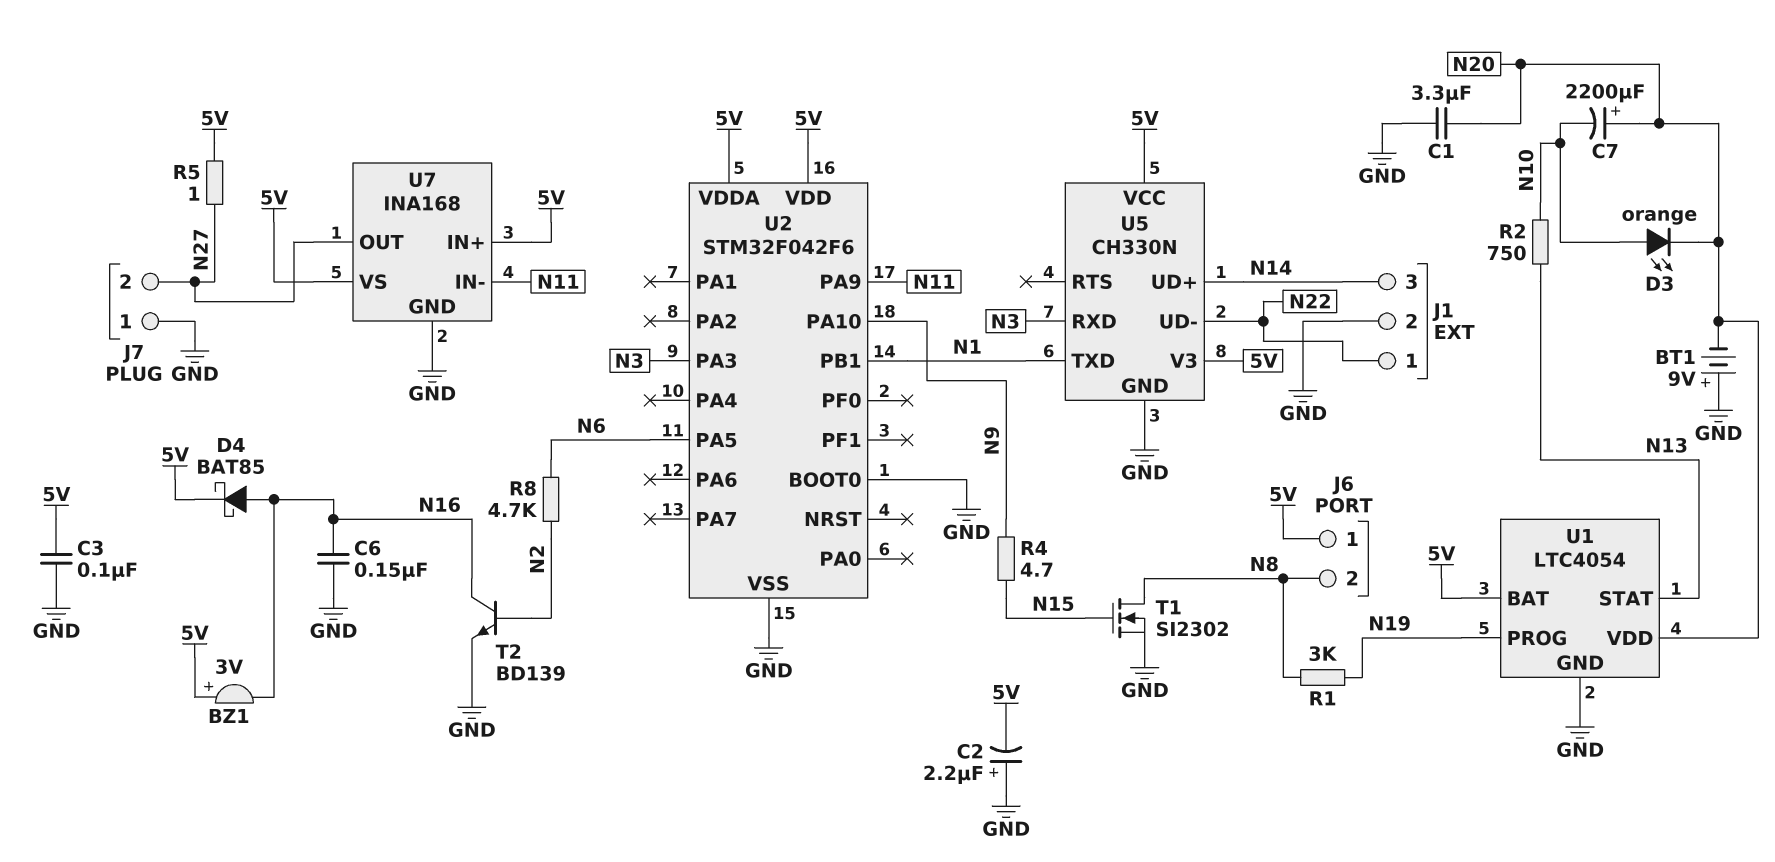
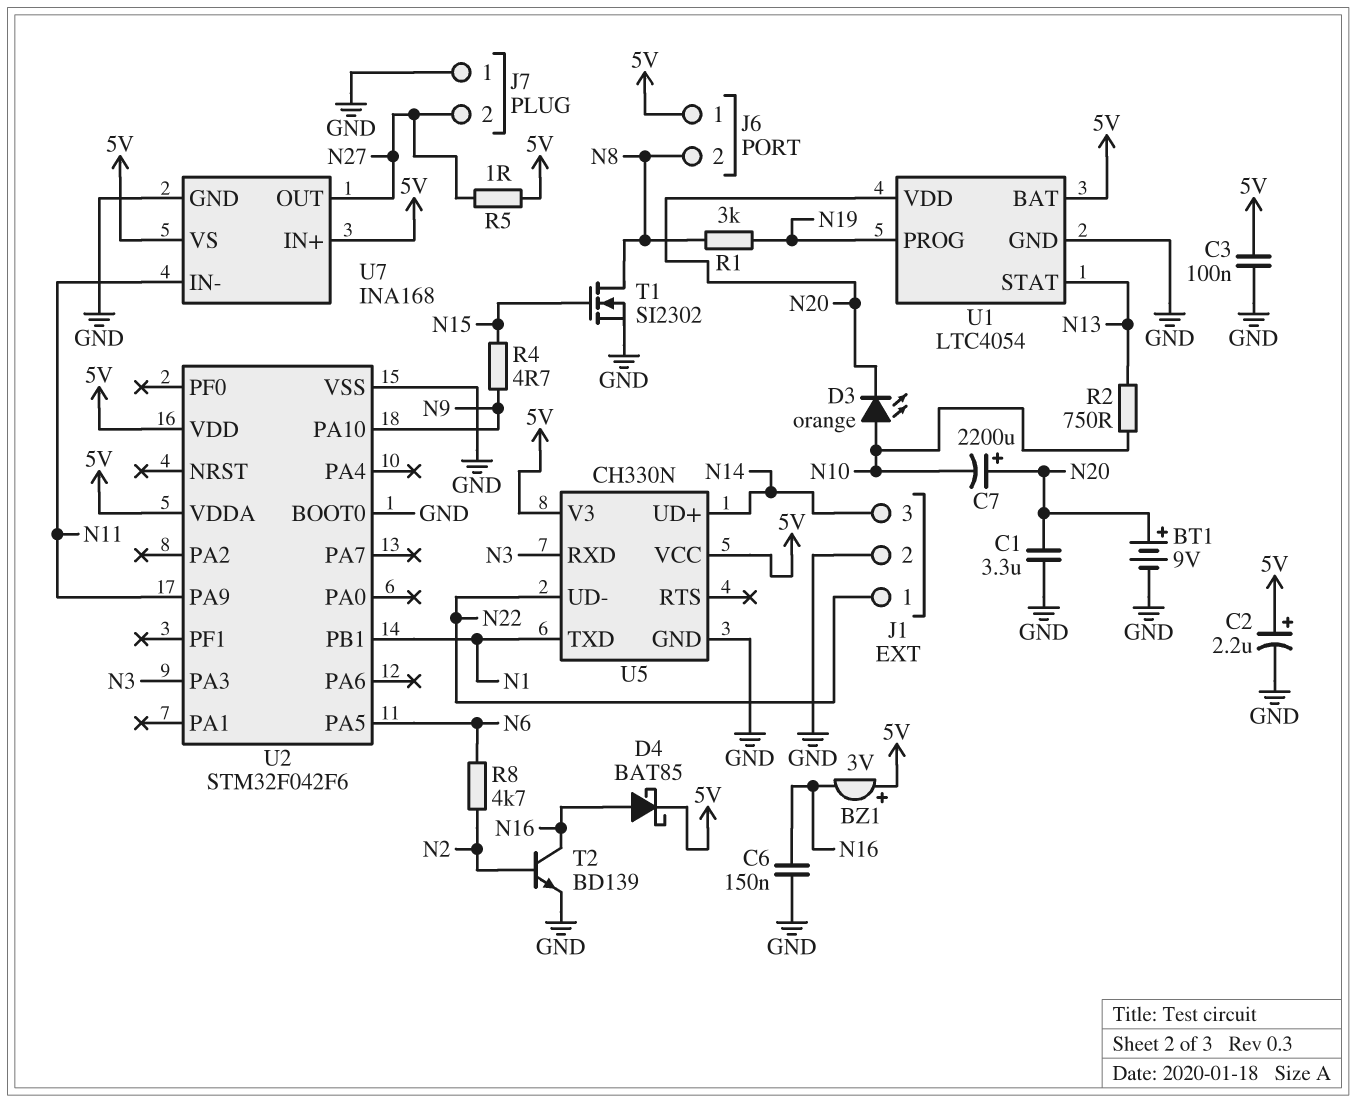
BT1: 9V (plus GND, minus N20) -> 9V (plus N20, minus GND)
C2: 2.2uF (plus GND, minus 5V) -> 2.2uF (plus 5V, minus GND)

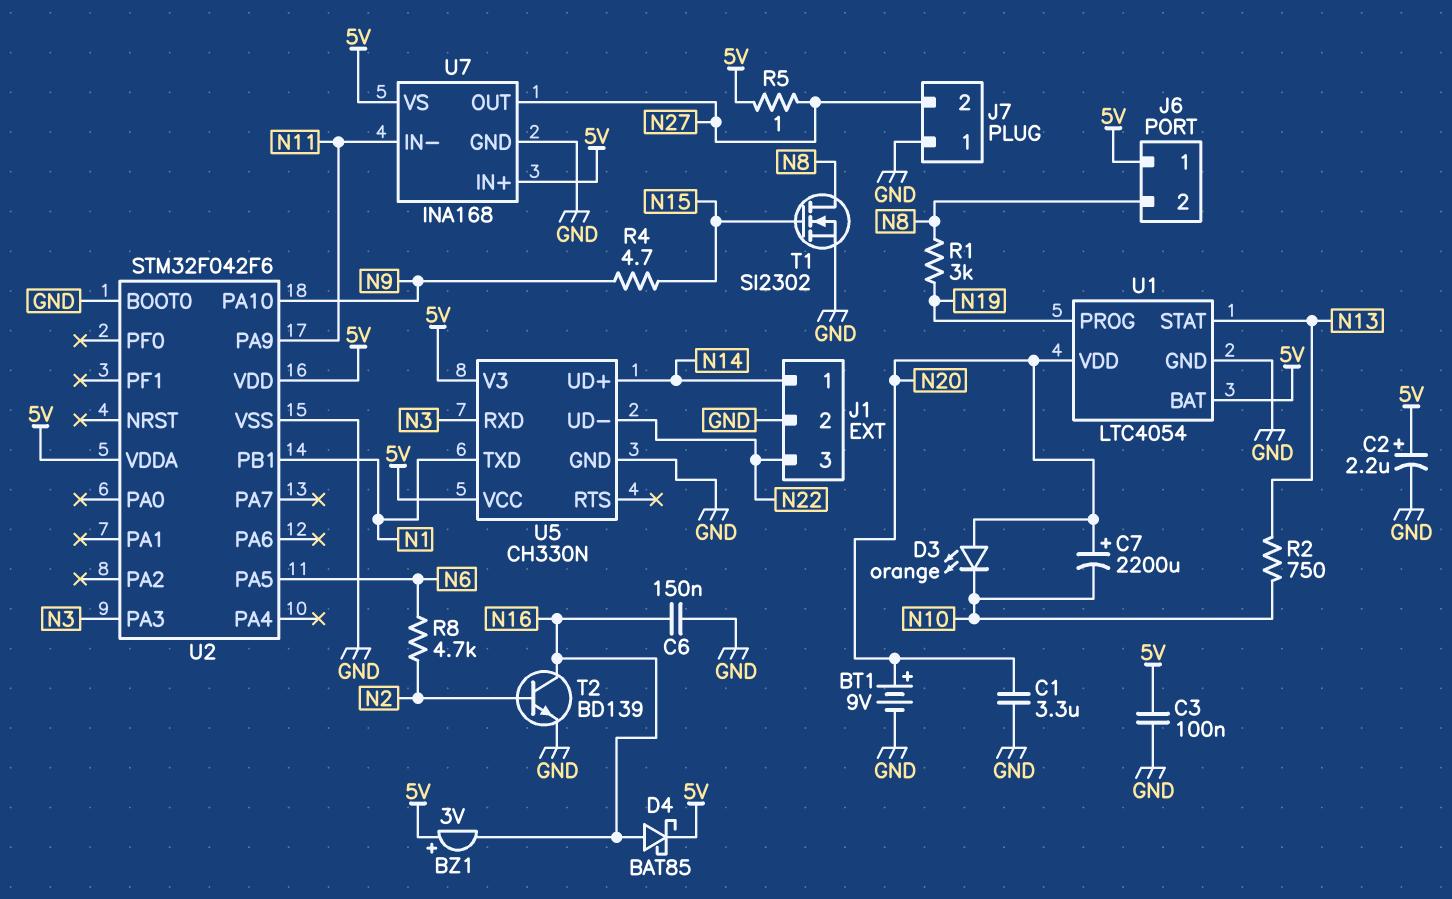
D3: LED orange (A N10, K N20) -> LED orange (A N20, K N10)
J1 pin 1: N22 -> N14
J1 pin 3: N14 -> N22

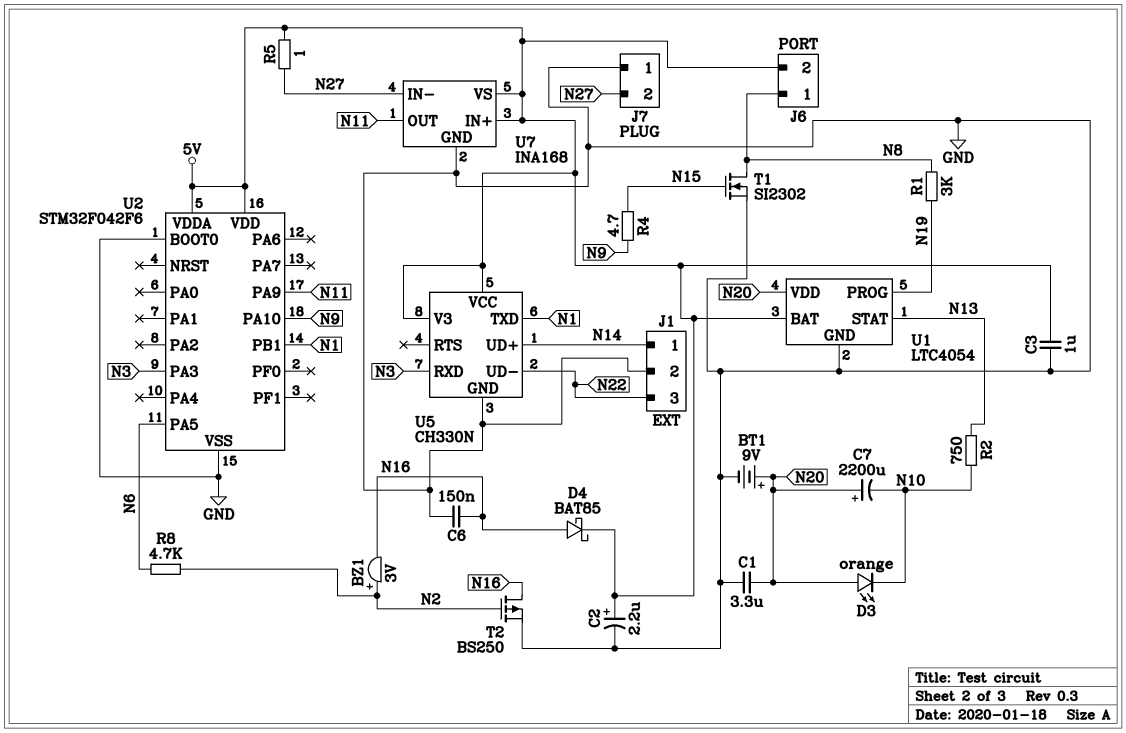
BZ1: buzzer 3V (plus 5V, minus N16) -> buzzer 3V (plus N2, minus N16)
C3: 100nF (5V, GND) -> 1uF (5V, GND)
J6 pin 1: 5V -> N8
J6 pin 2: N8 -> 5V
T2: NPN BD139 (B N2, C N16, E GND) -> PMOS BS250 (G N2, D N16, S GND)
U7 pin IN-: N11 -> N27
U7 pin OUT: N27 -> N11

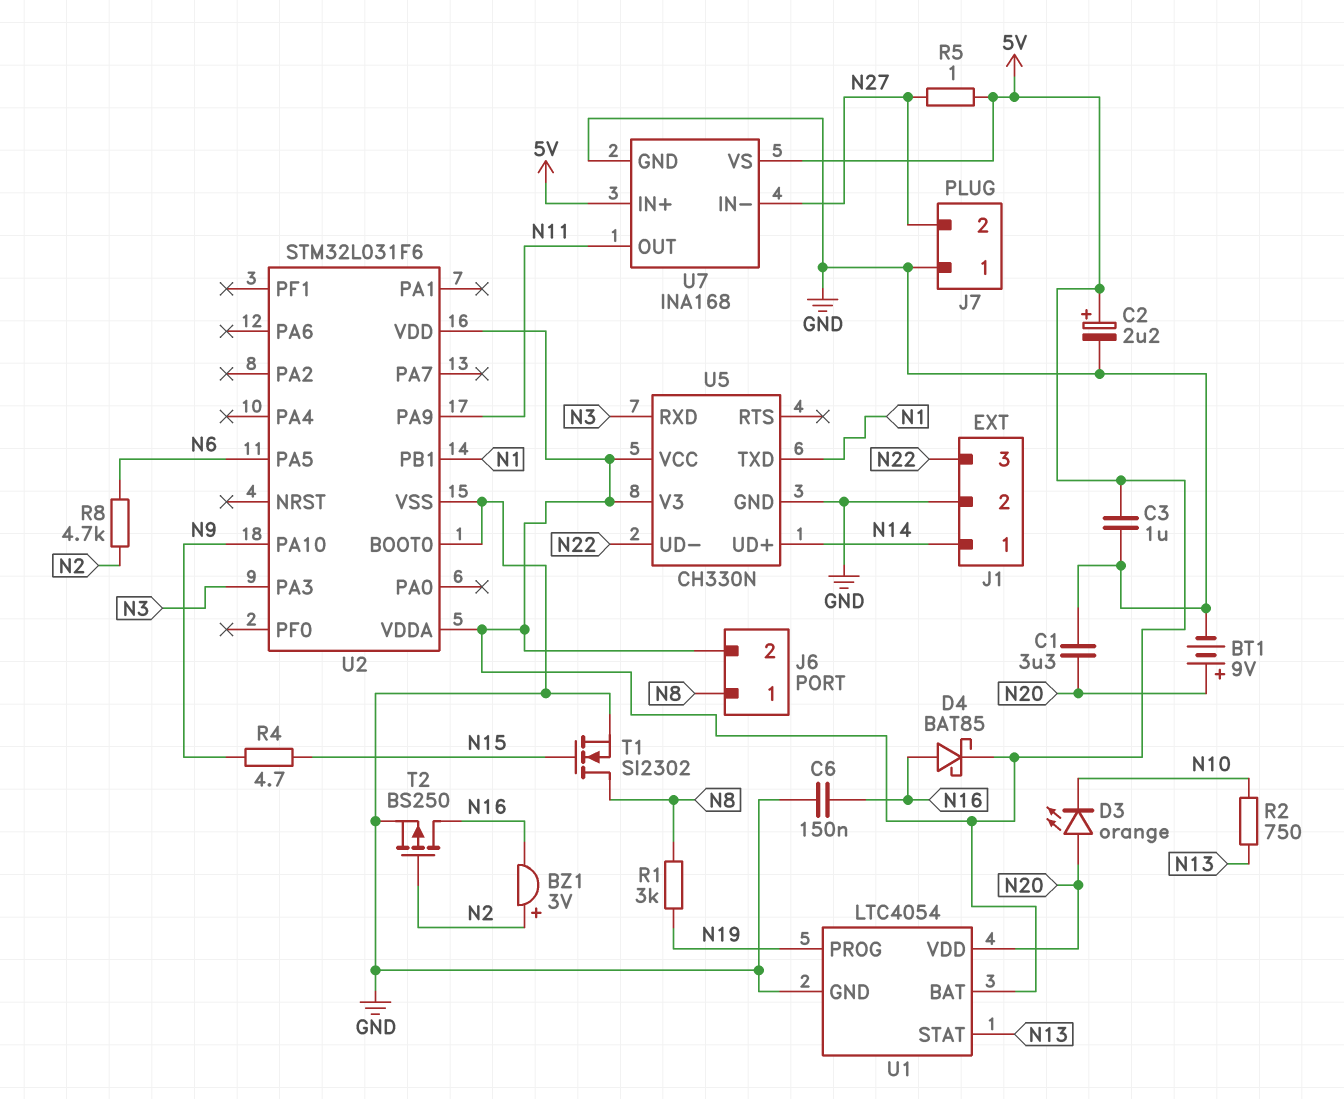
C7: 2200uF (plus N20, minus N10) -> none
U2: STM32F042F6 -> STM32L031F6

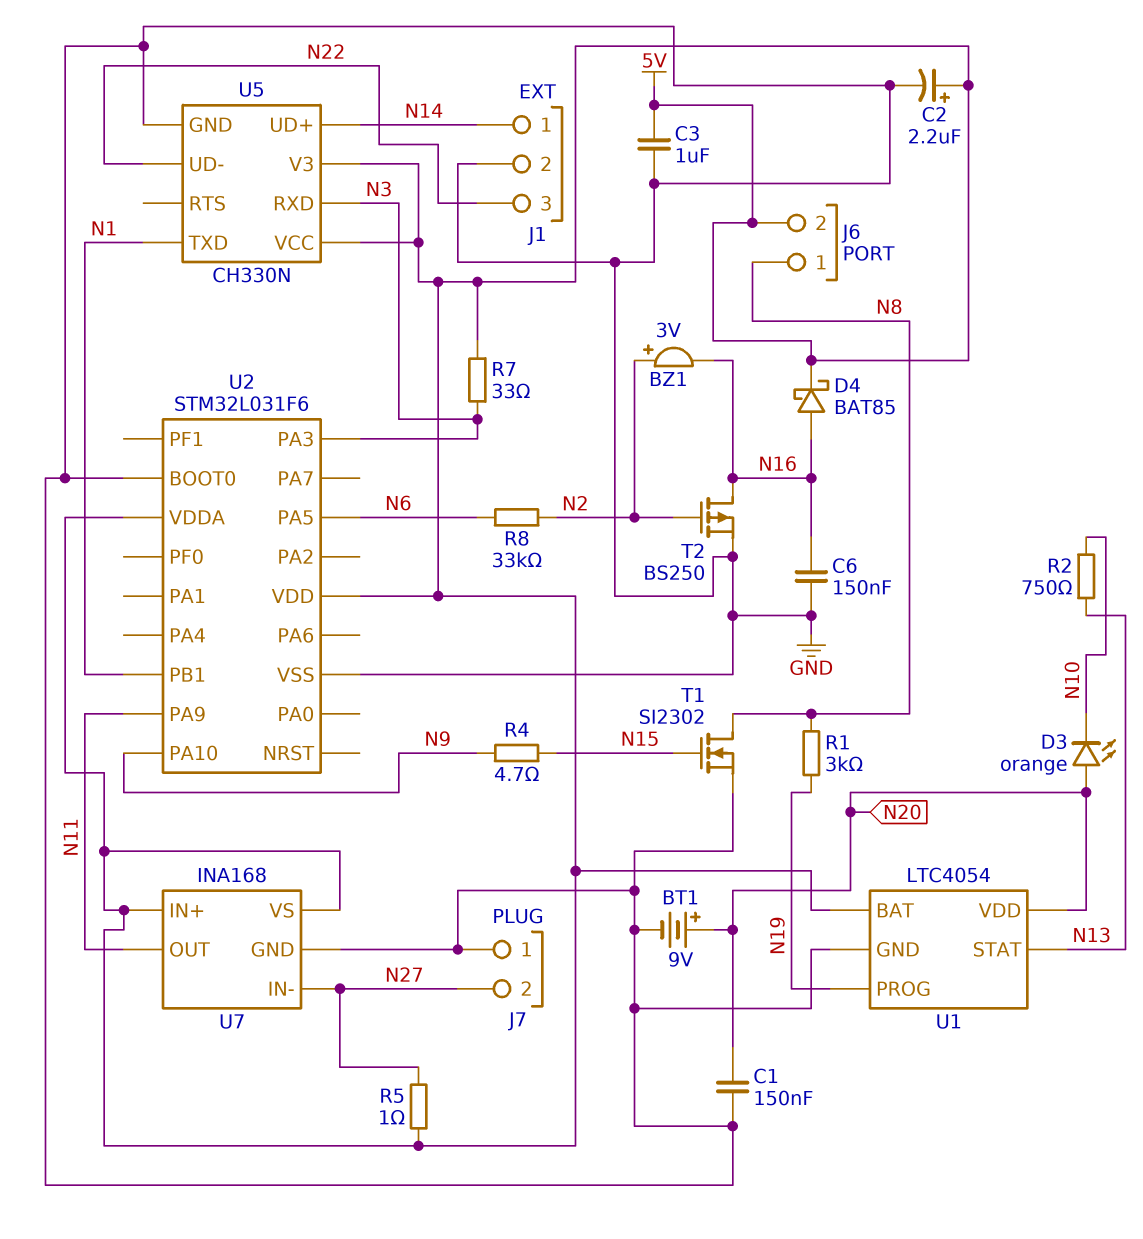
C1: 3.3uF (GND, N20) -> 150nF (GND, N20)
R7: none -> 33 (5V, N3)
R8: 4.7k (N2, N6) -> 33k (N2, N6)

